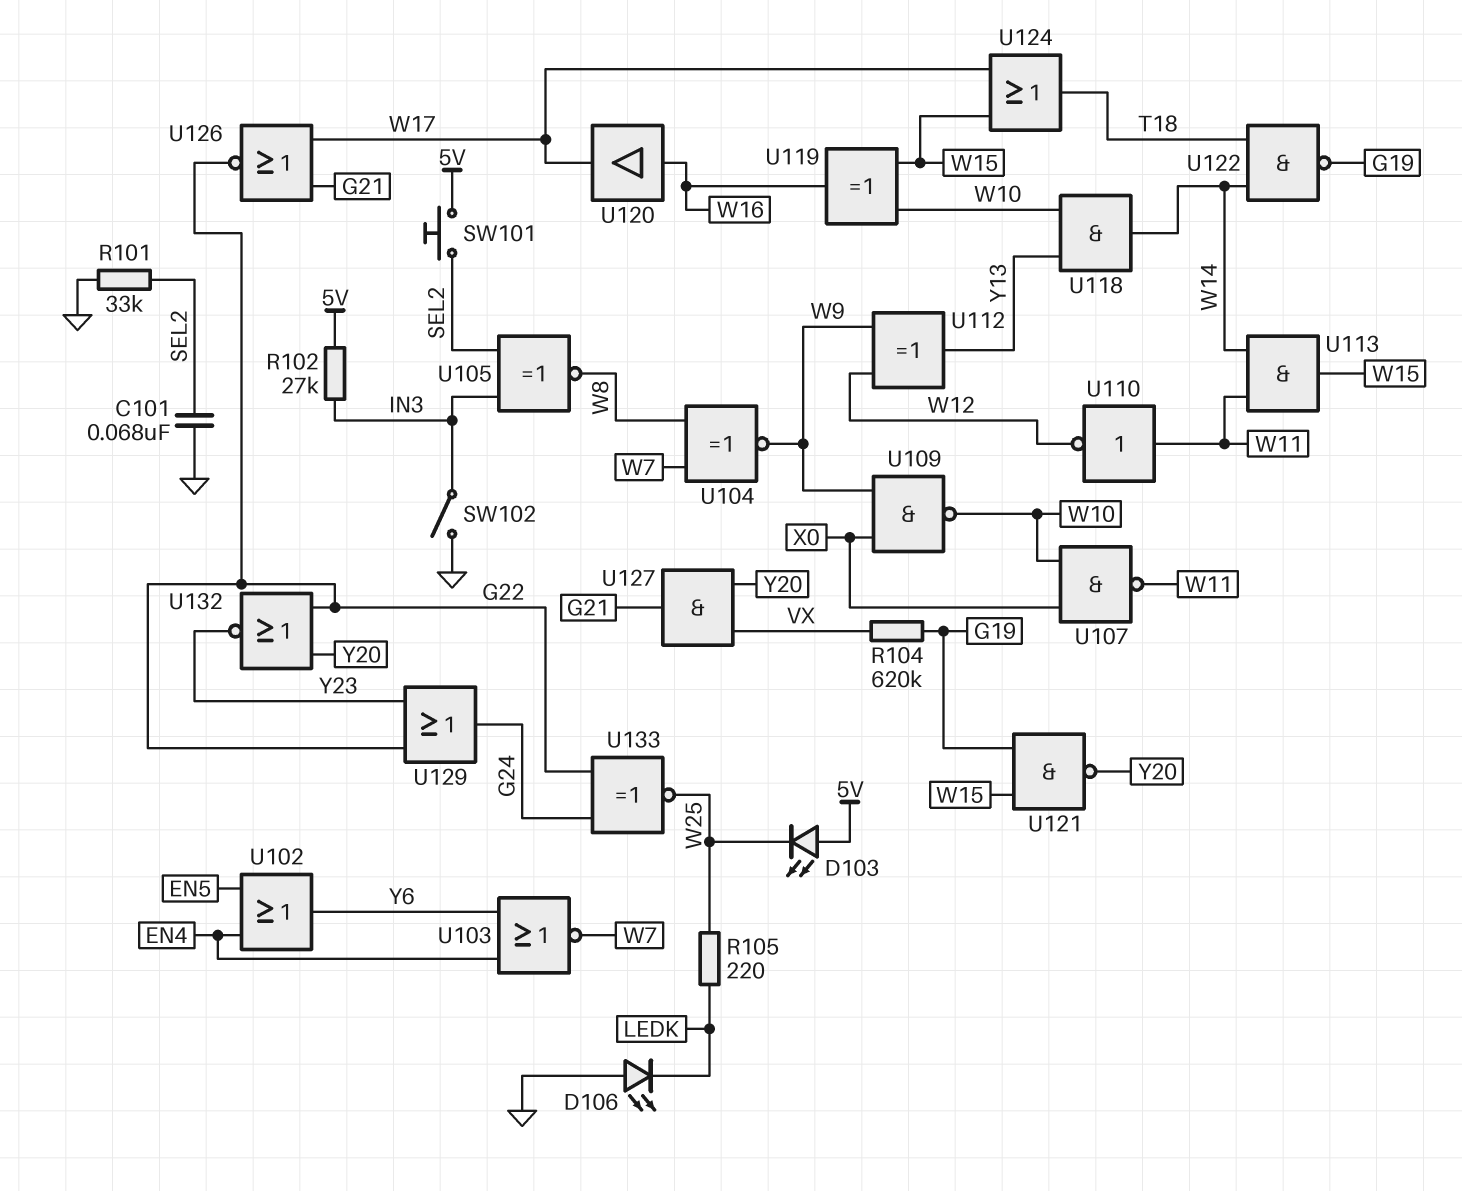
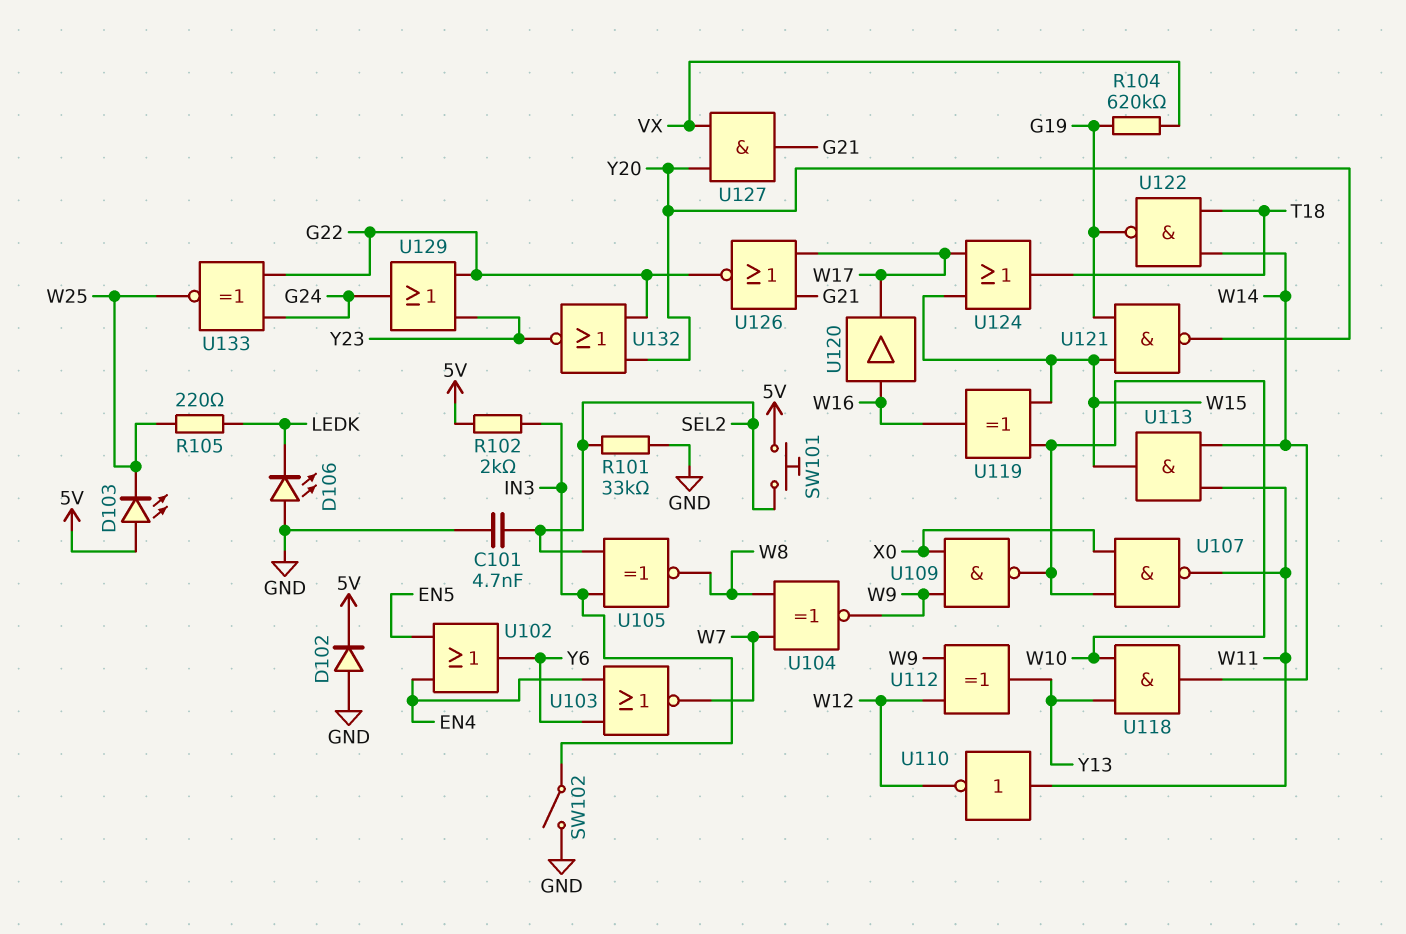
C101: 68nF (GND, SEL2) -> 4.7nF (GND, SEL2)
D102: none -> diode (A GND, K 5V)
R102: 27k (5V, IN3) -> 2k (5V, IN3)

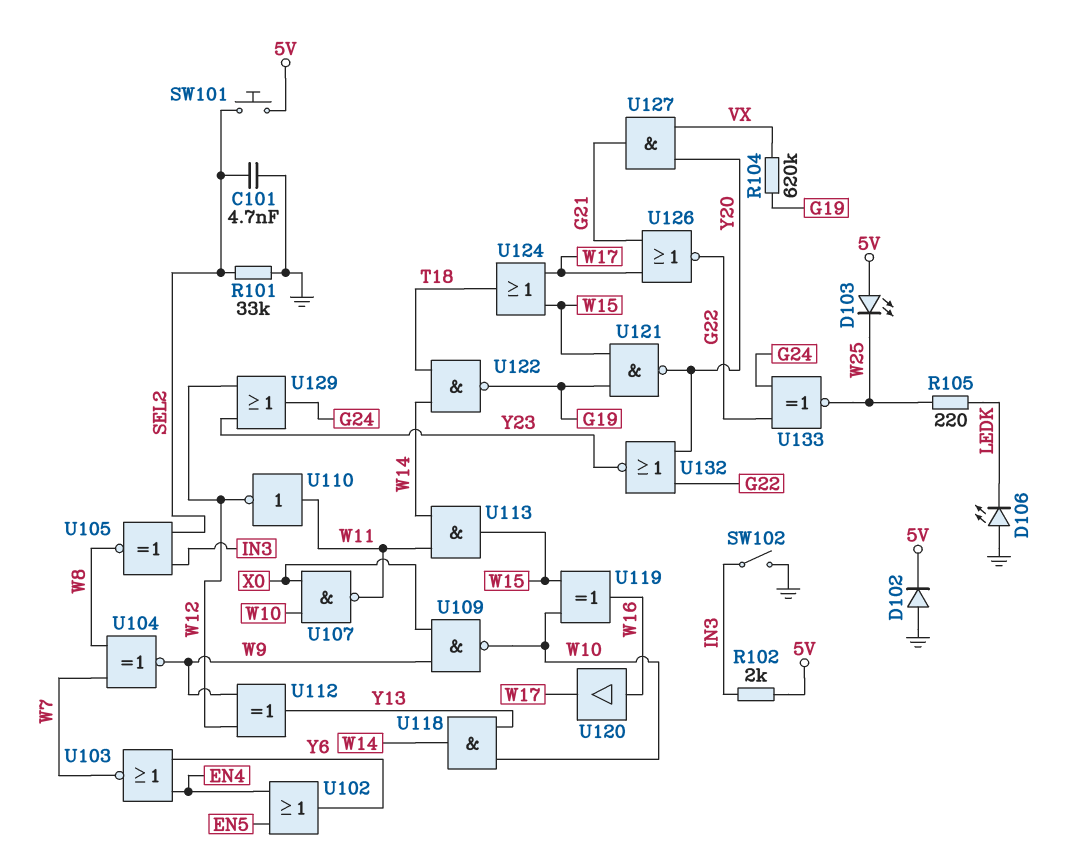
U129: OR (in G22, in Y23, out G24) -> OR (in W12, in Y23, out G24)

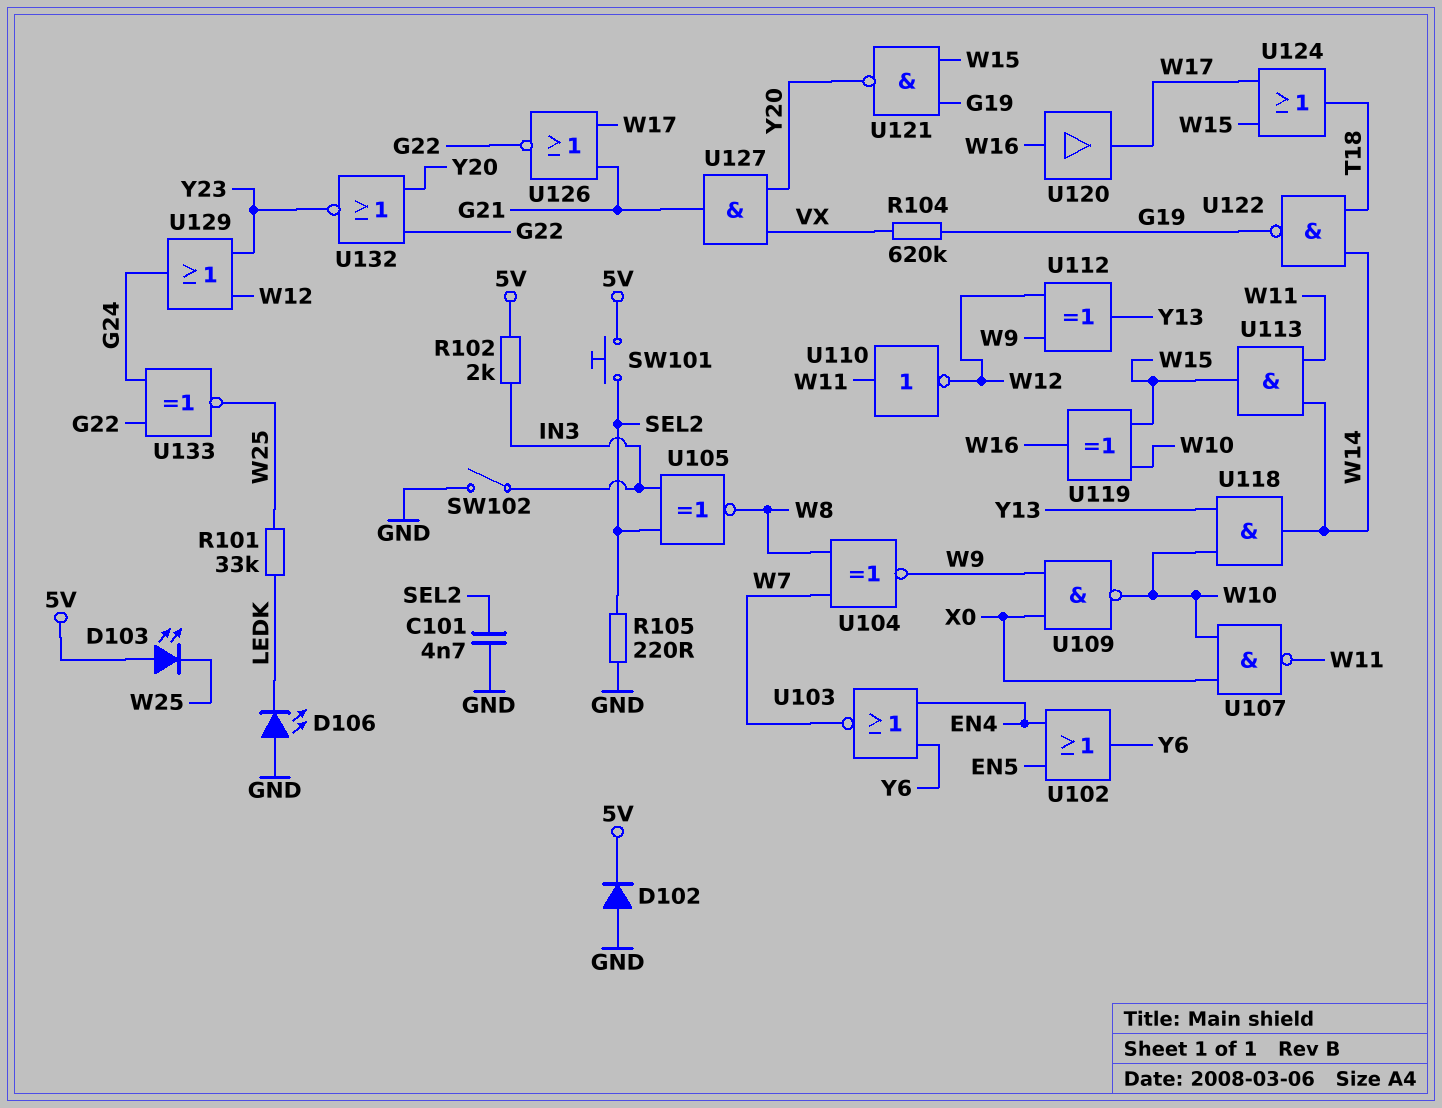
R101: 33k (GND, SEL2) -> 33k (LEDK, W25)
R105: 220 (LEDK, W25) -> 220 (GND, SEL2)

